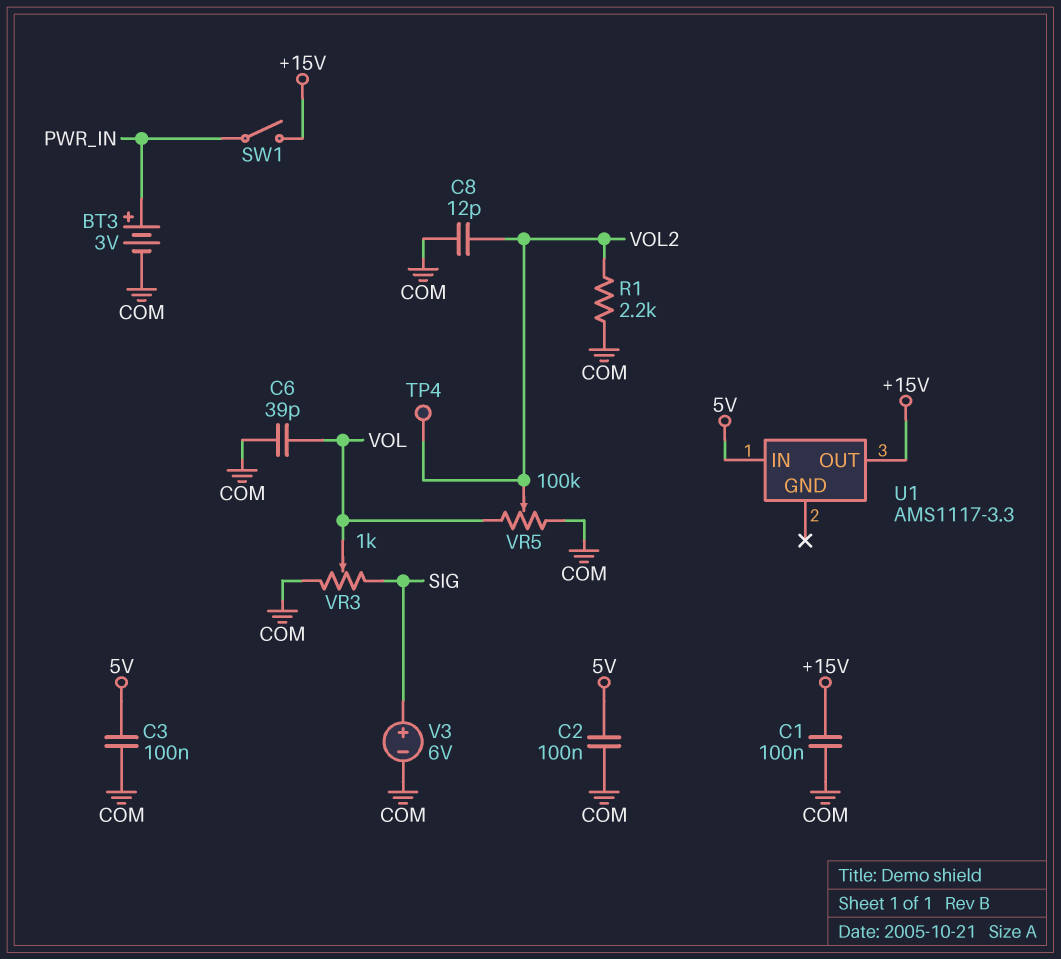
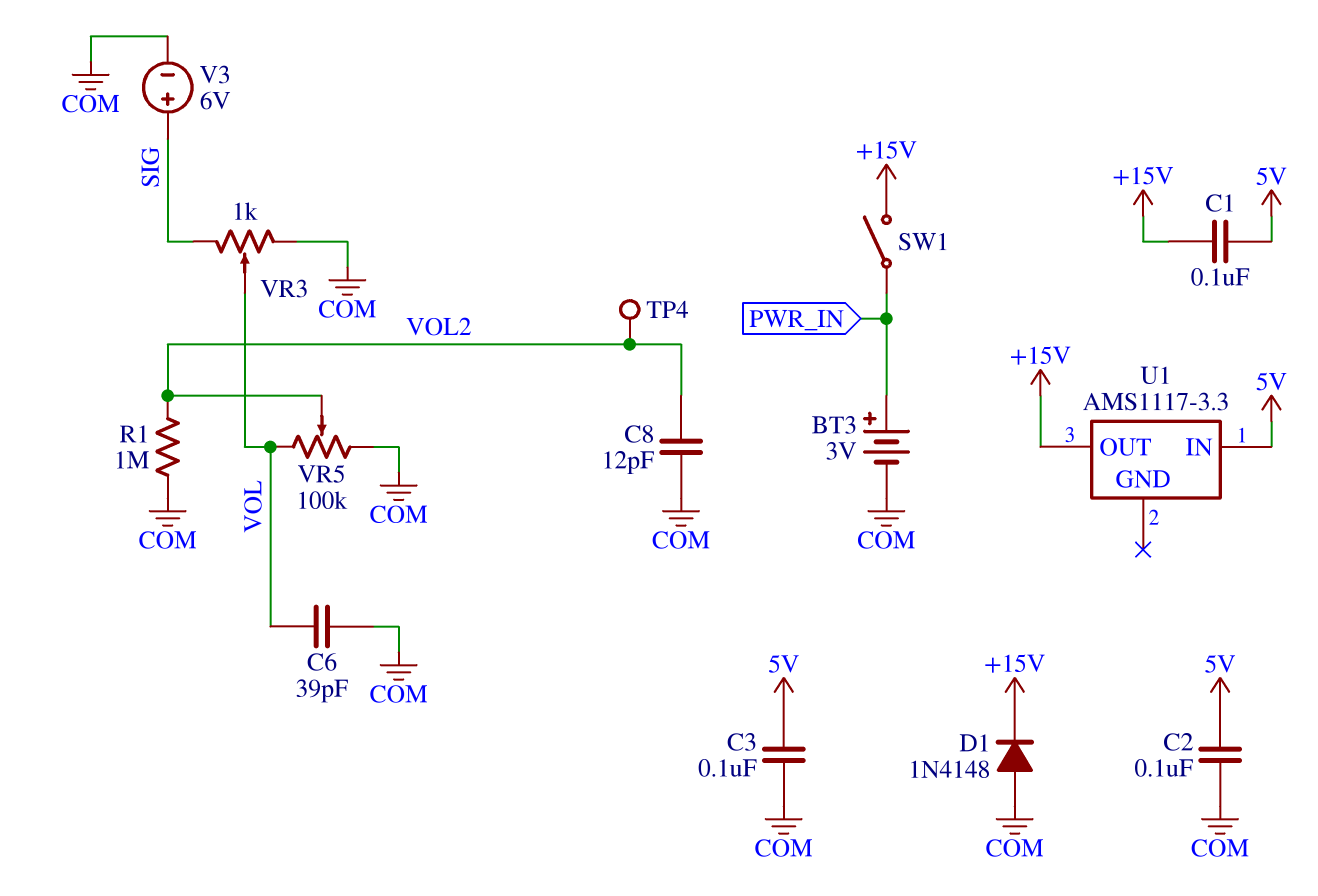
C1: 100nF (+15V, COM) -> 100nF (+15V, 5V)
D1: none -> diode 1N4148 (A COM, K +15V)
R1: 2.2k (COM, VOL2) -> 1M (COM, VOL2)

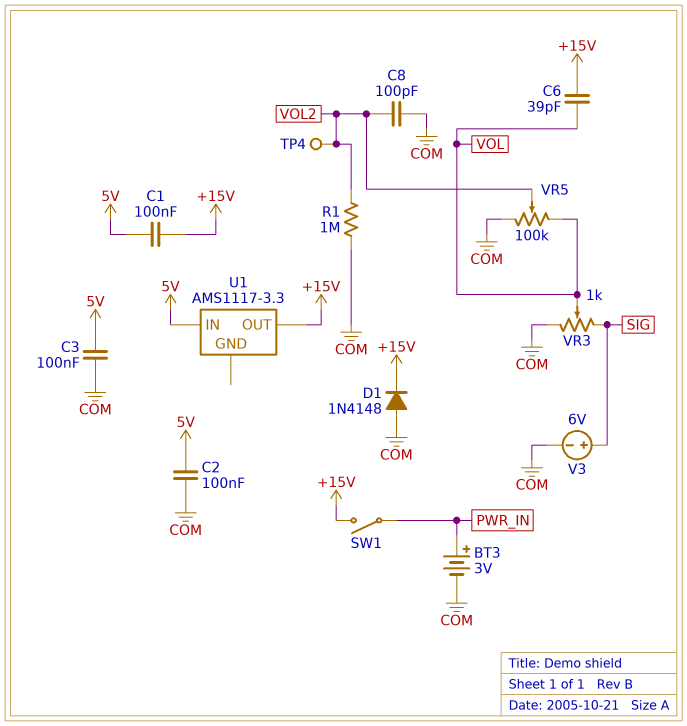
C6: 39pF (COM, VOL) -> 39pF (+15V, VOL)
C8: 12pF (COM, VOL2) -> 100pF (COM, VOL2)

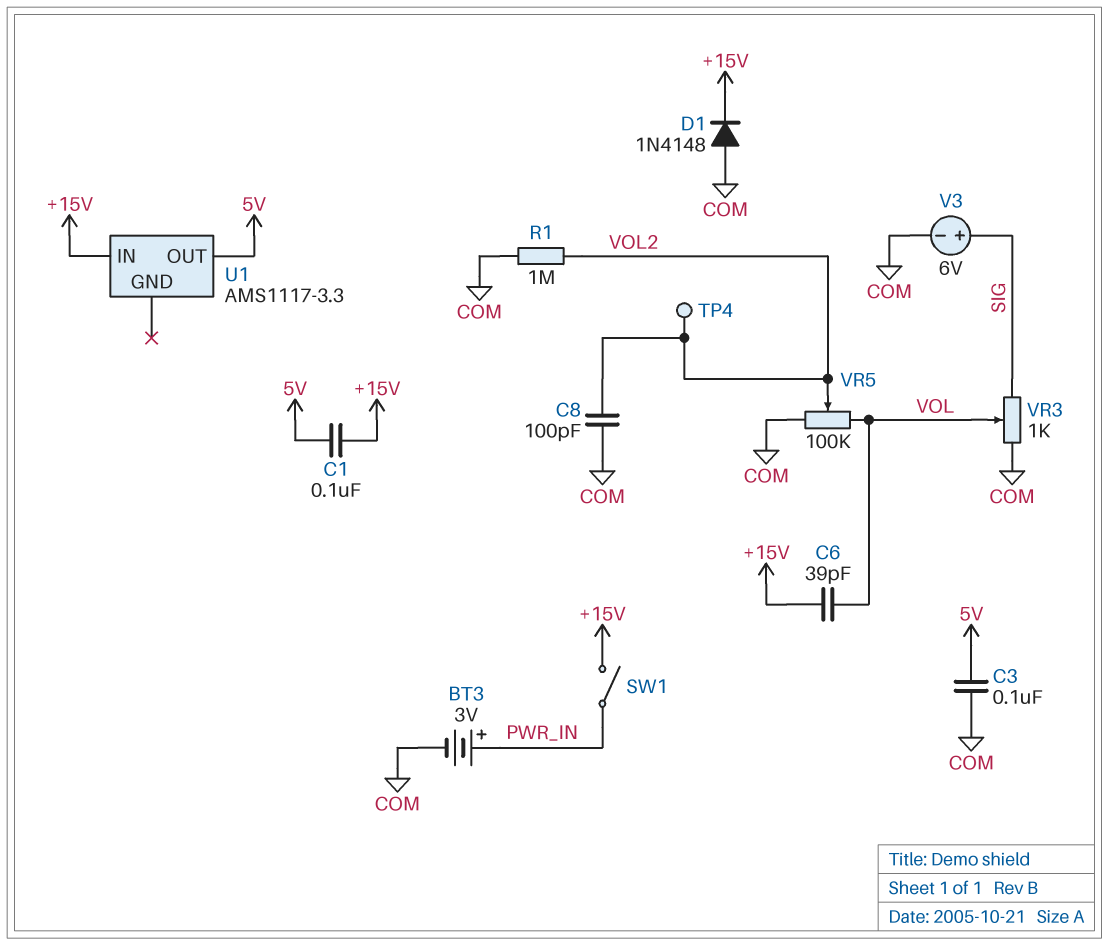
C2: 100nF (5V, COM) -> none
U1 pin IN: 5V -> +15V
U1 pin OUT: +15V -> 5V

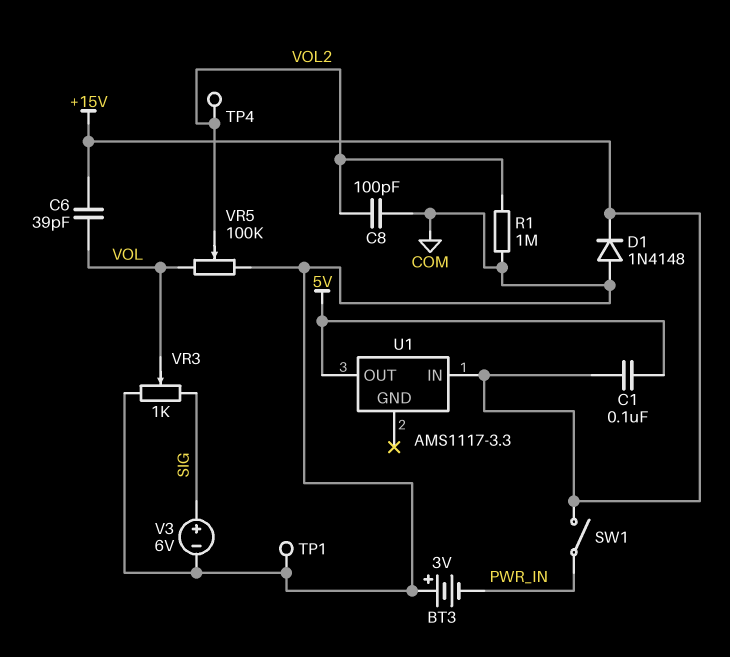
BT3: 3V (plus PWR_IN, minus COM) -> 3V (plus COM, minus PWR_IN)
C3: 100nF (5V, COM) -> none
TP1: none -> test point (COM)

